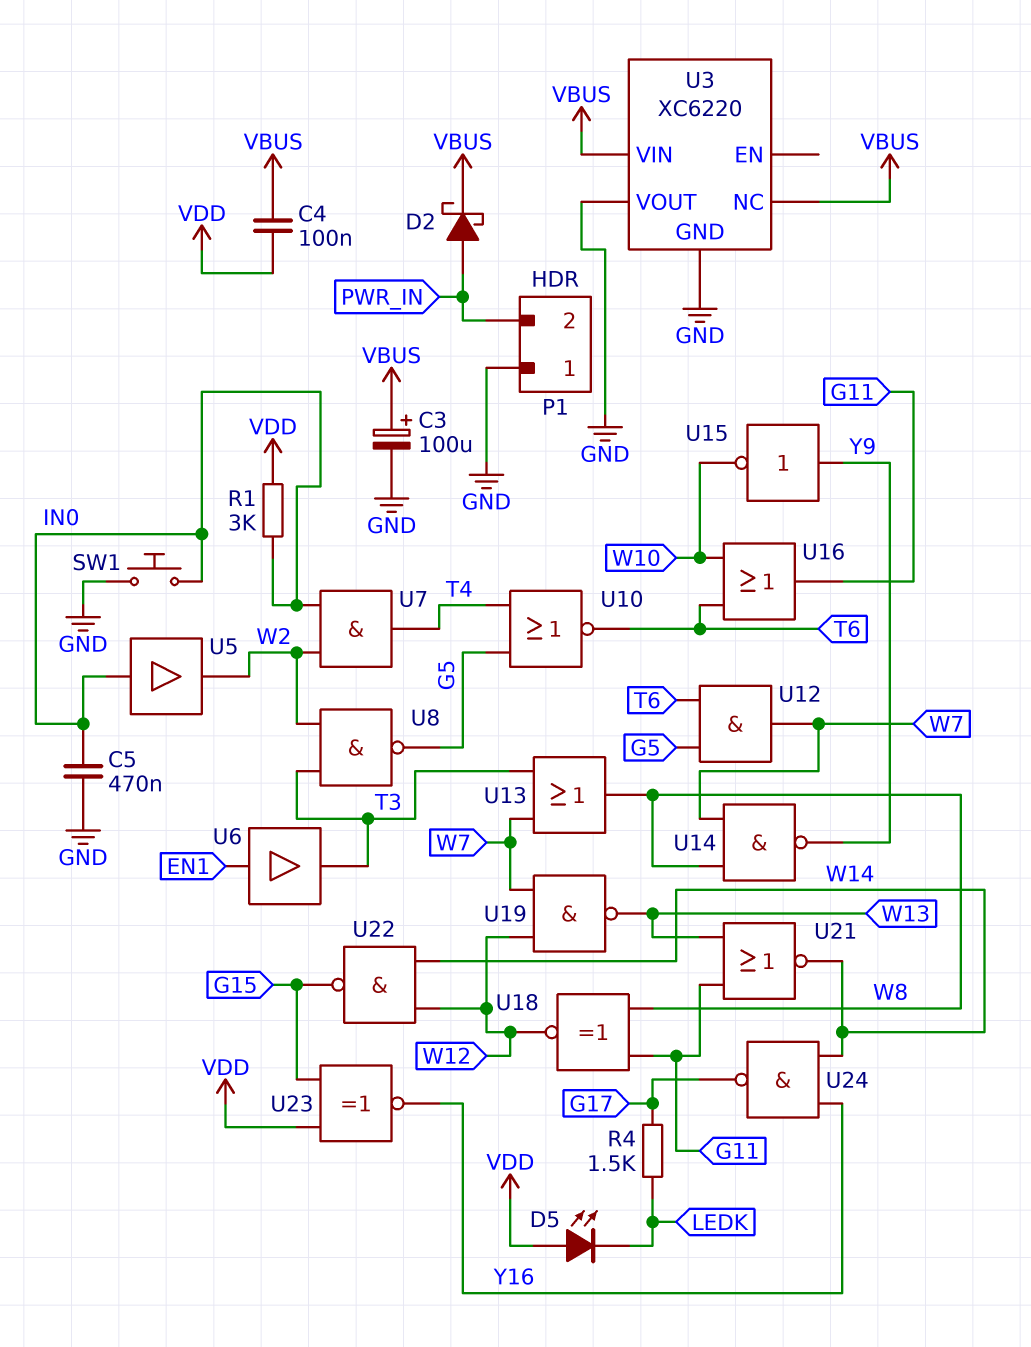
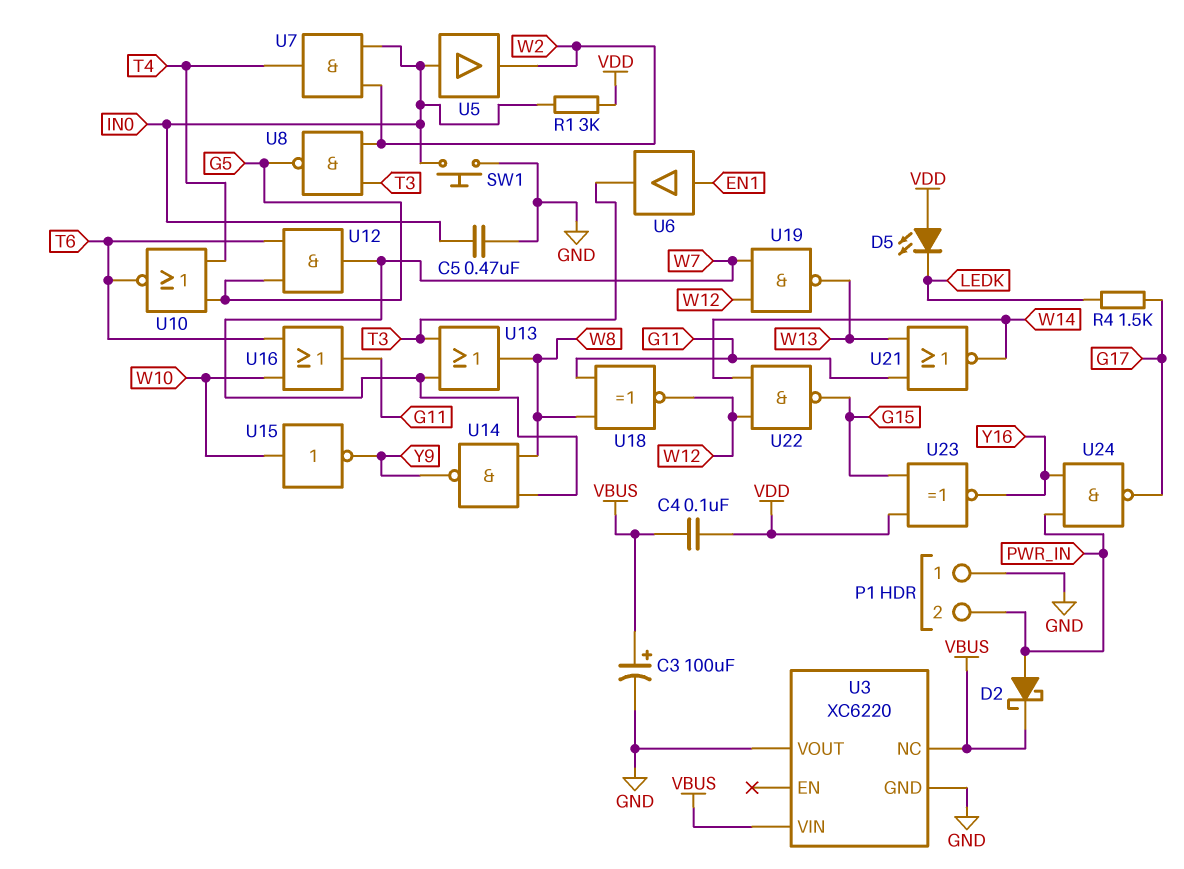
U15: NOT (in Y9, out W10) -> NOT (in W10, out Y9)
U24: NAND (in W14, in Y16, out G17) -> NAND (in PWR_IN, in Y16, out G17)

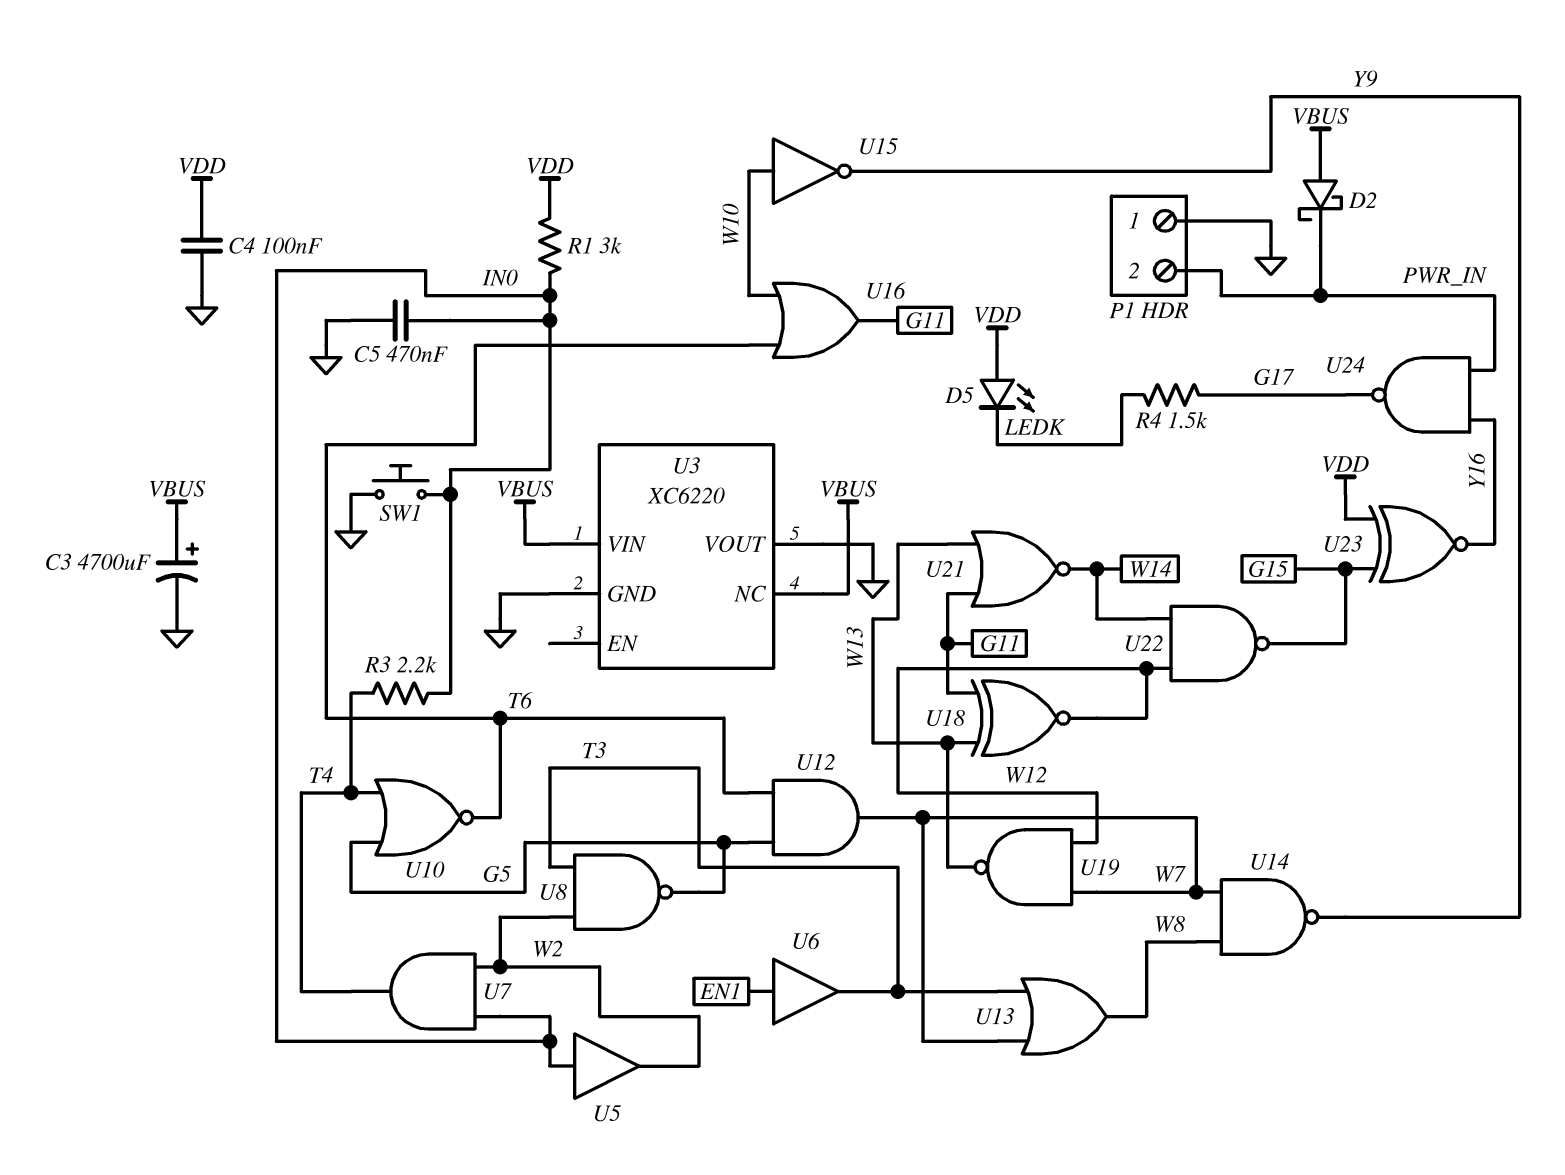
C3: 100uF (plus VBUS, minus GND) -> 4700uF (plus VBUS, minus GND)
C4: 100nF (VBUS, VDD) -> 100nF (GND, VDD)
D2: schottky (A PWR_IN, K VBUS) -> schottky (A VBUS, K PWR_IN)
R3: none -> 2.2k (IN0, T4)
U18: XNOR (in G11, in W8, out W12) -> XNOR (in G11, in W13, out W12)

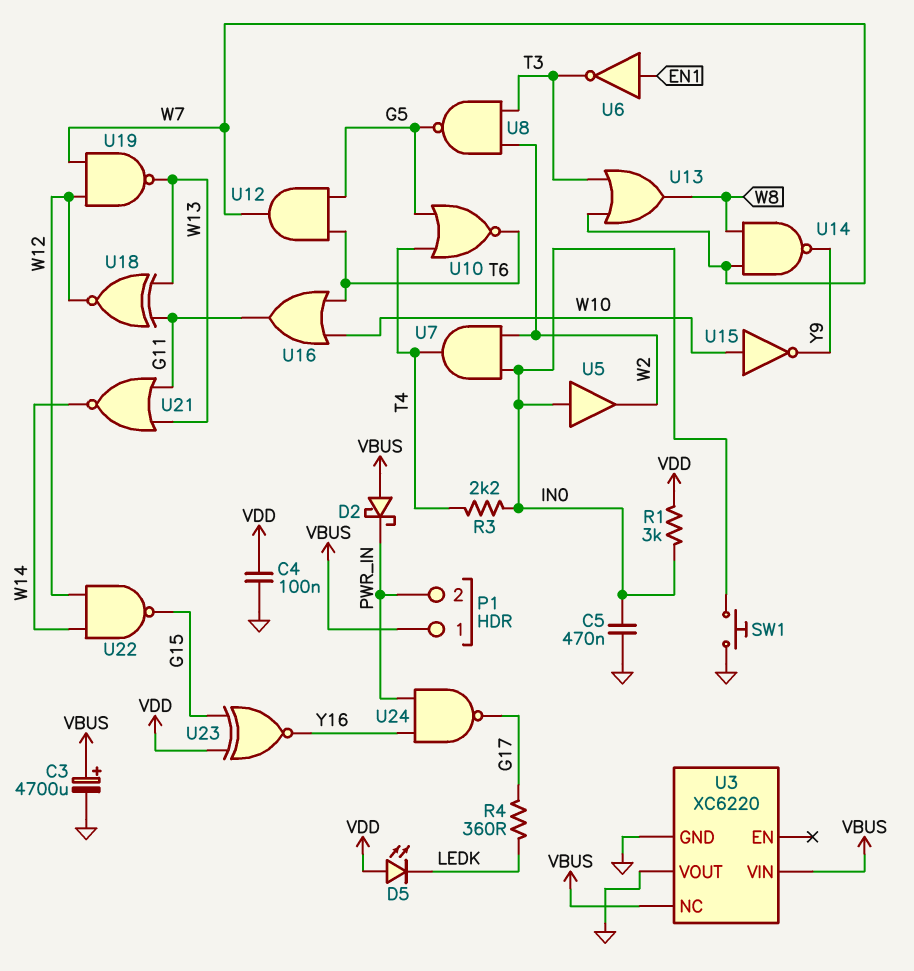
P1 pin 1: GND -> VBUS
R4: 1.5k (G17, LEDK) -> 360 (G17, LEDK)
U6: buffer (in EN1, out T3) -> NOT (in EN1, out T3)

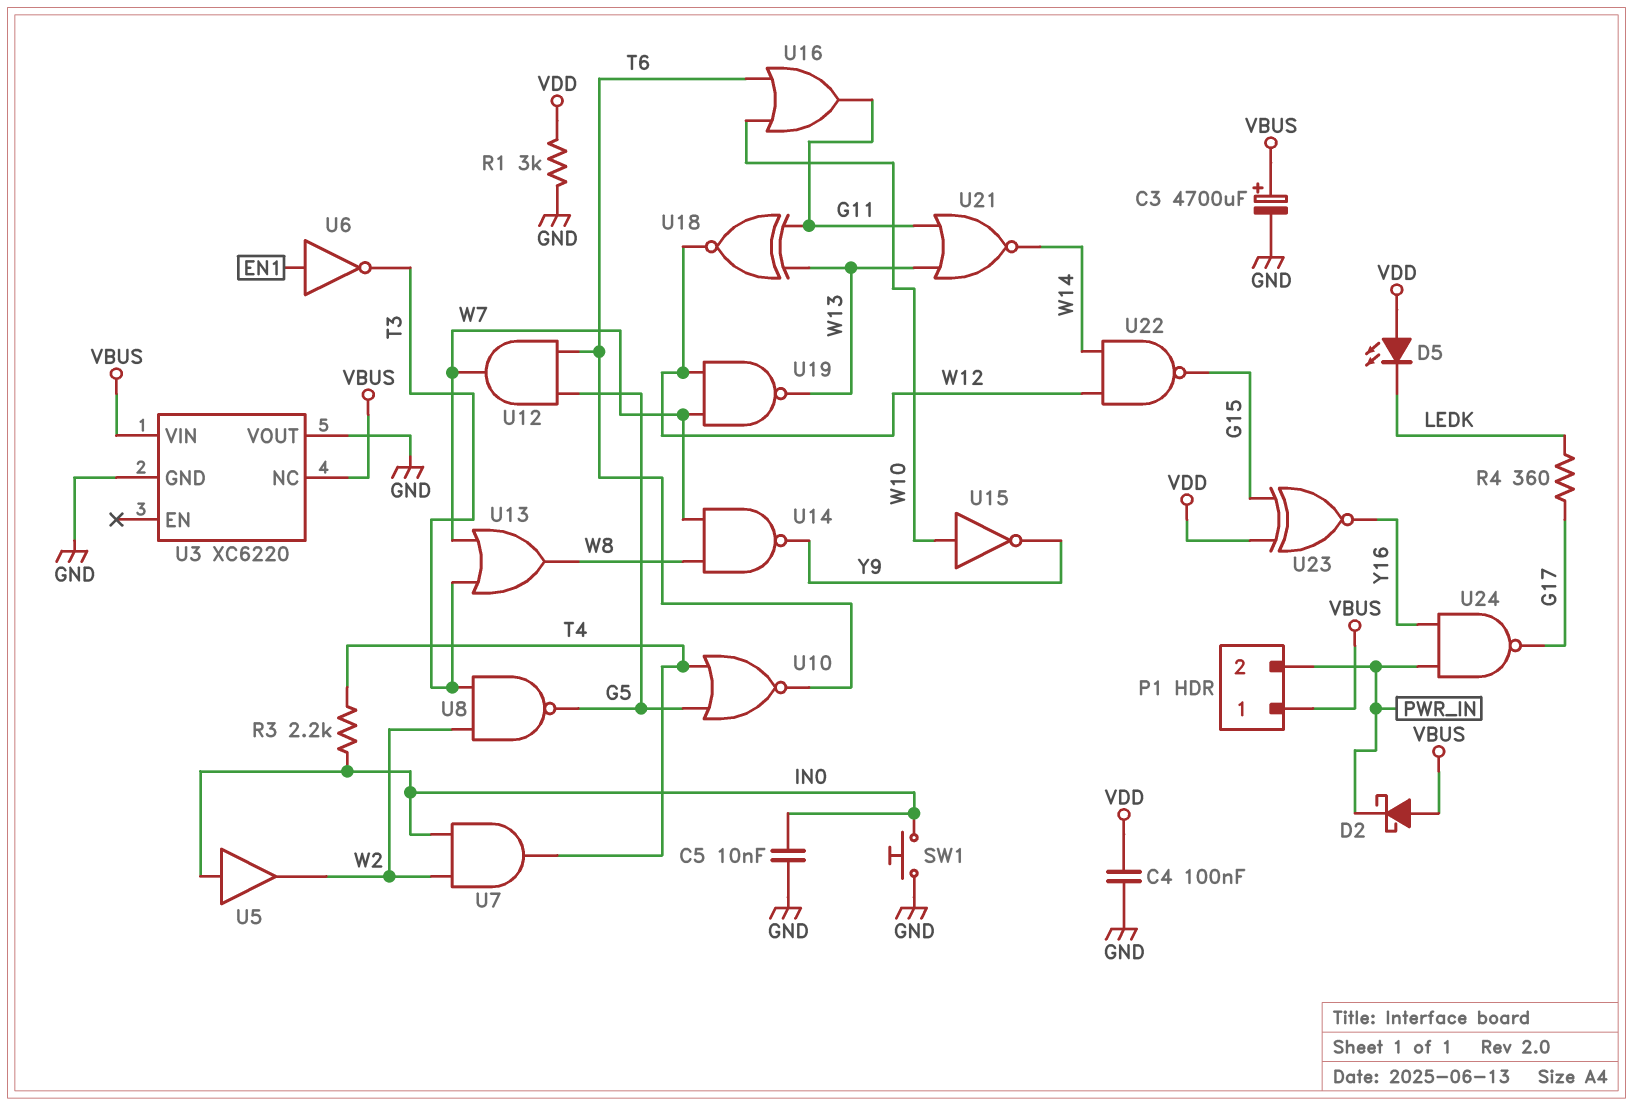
C5: 470nF (GND, IN0) -> 10nF (GND, IN0)
R1: 3k (IN0, VDD) -> 3k (GND, VDD)

